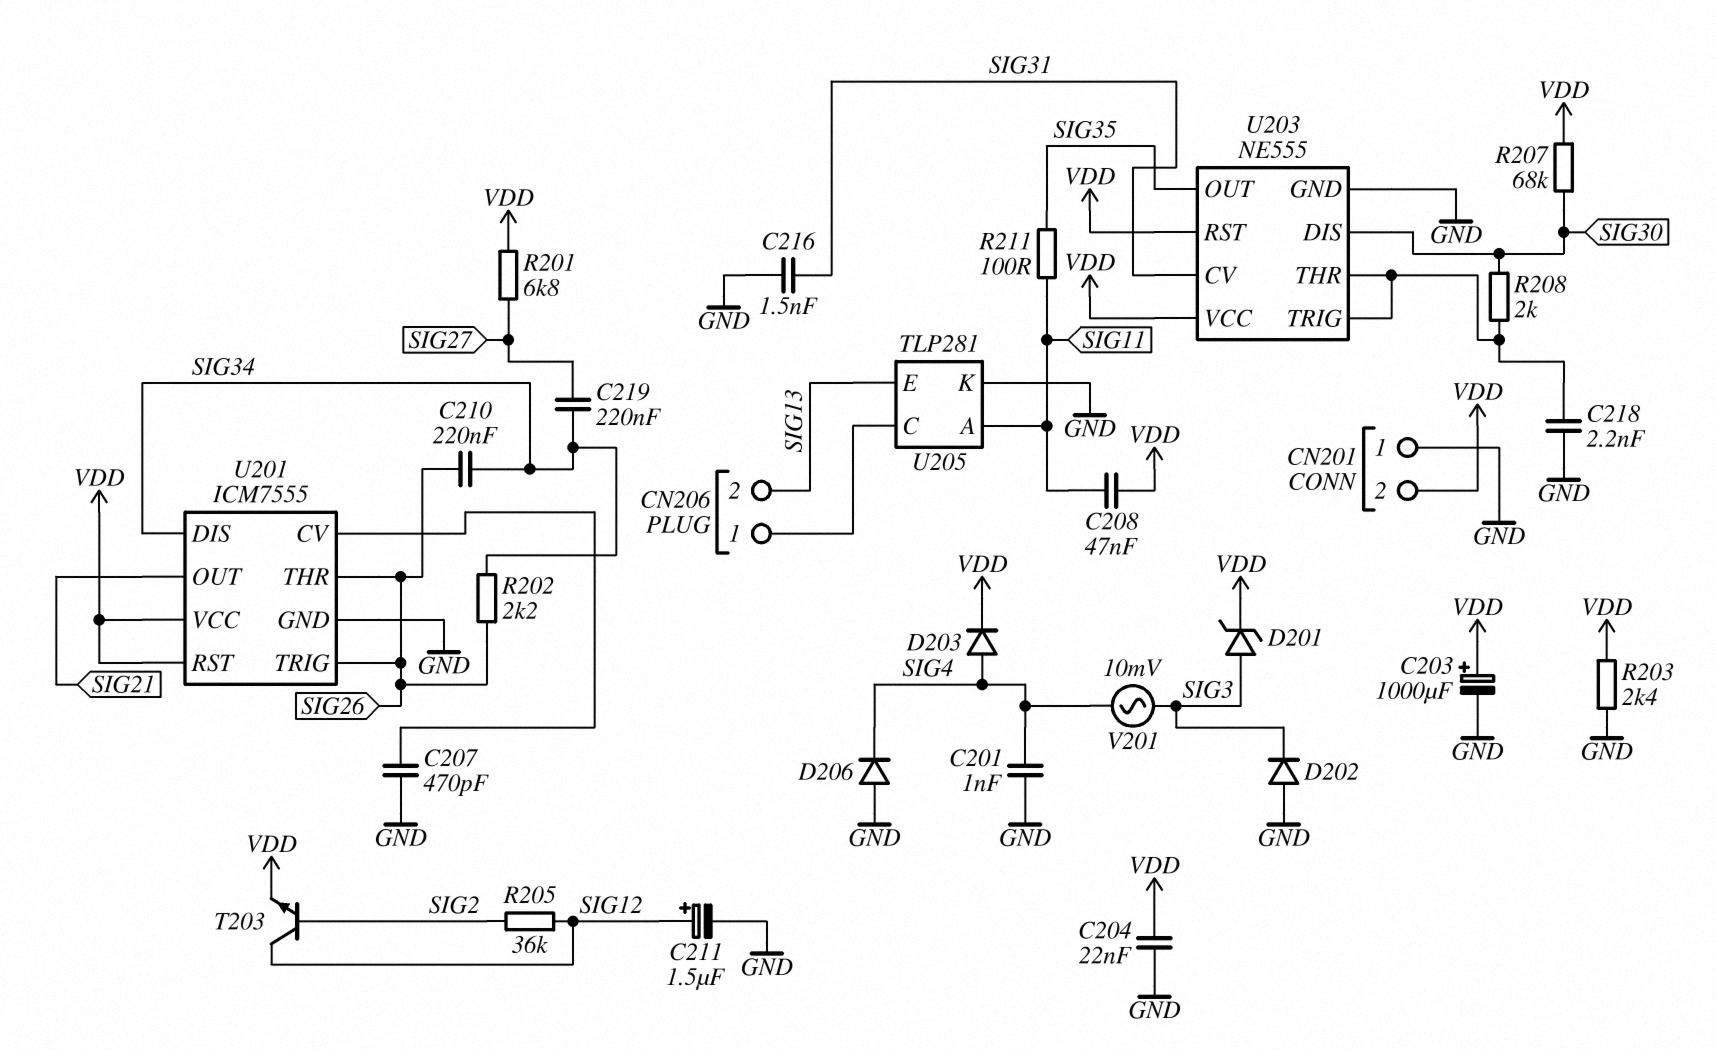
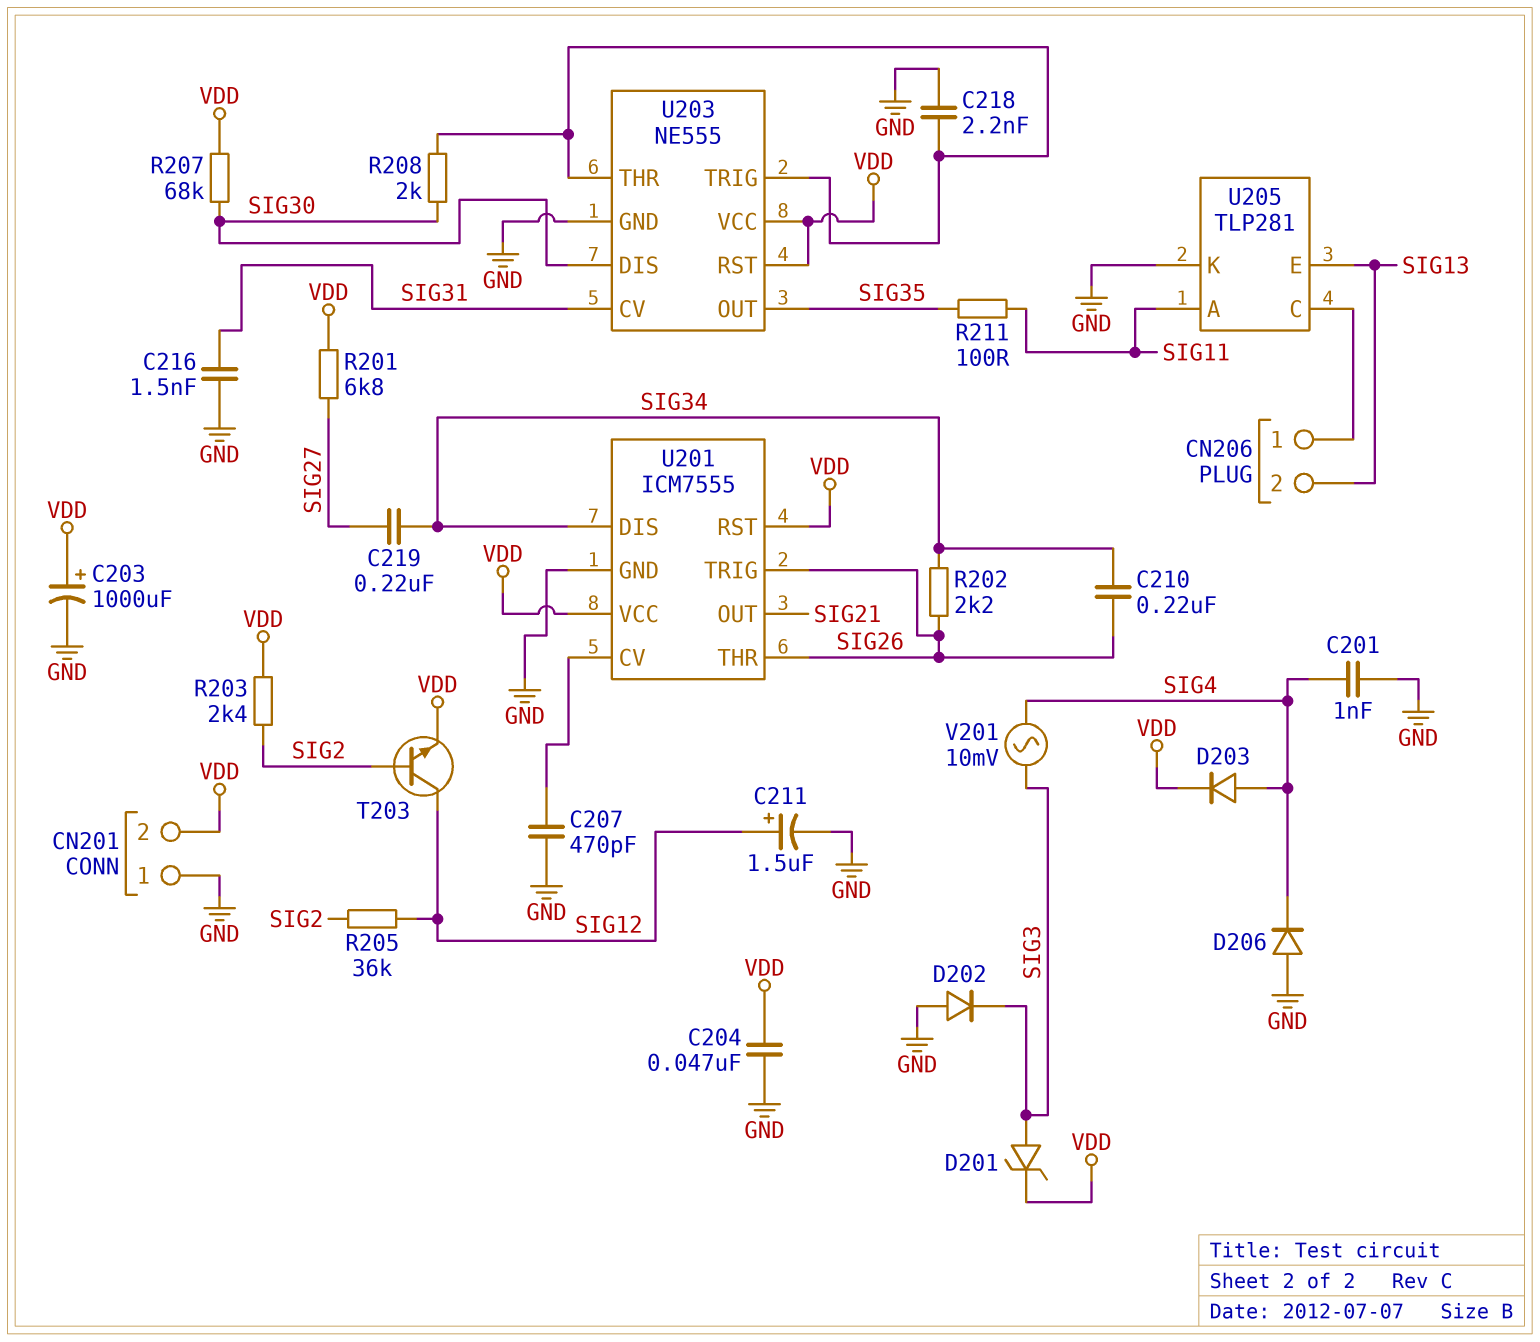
C204: 22nF (GND, VDD) -> 47nF (GND, VDD)
C208: 47nF (SIG11, VDD) -> none
R203: 2.4k (GND, VDD) -> 2.4k (SIG2, VDD)

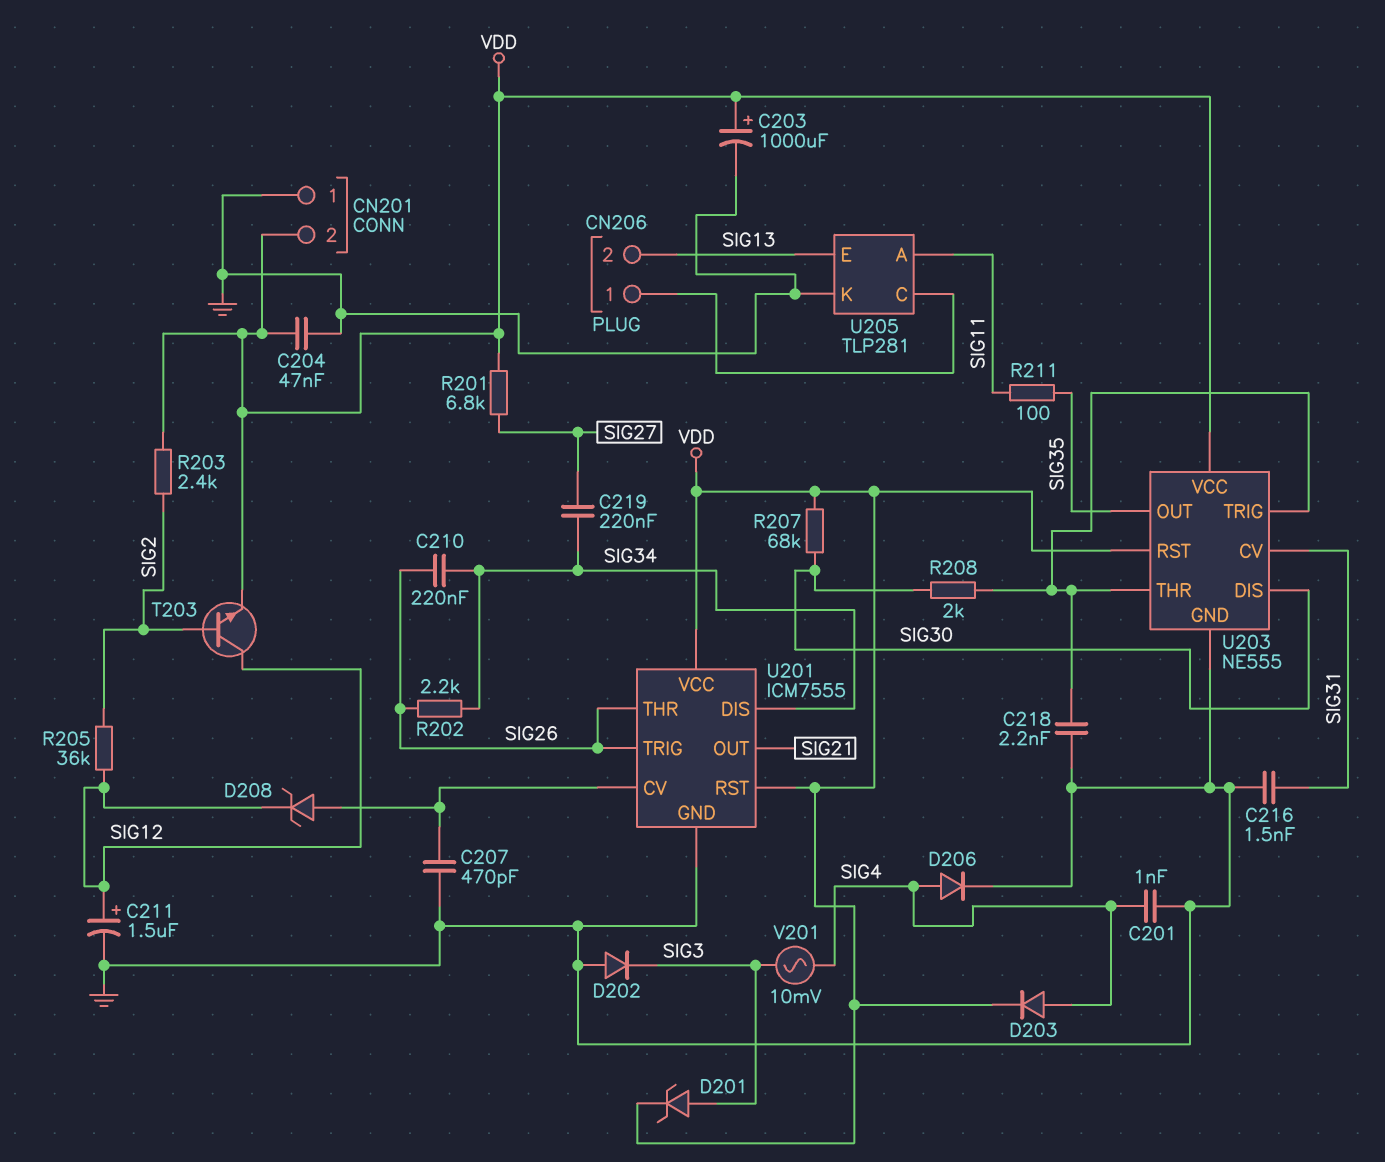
D206: diode (A GND, K SIG4) -> diode (A SIG4, K GND)
D208: none -> zener (A U201/CV, K SIG12)

